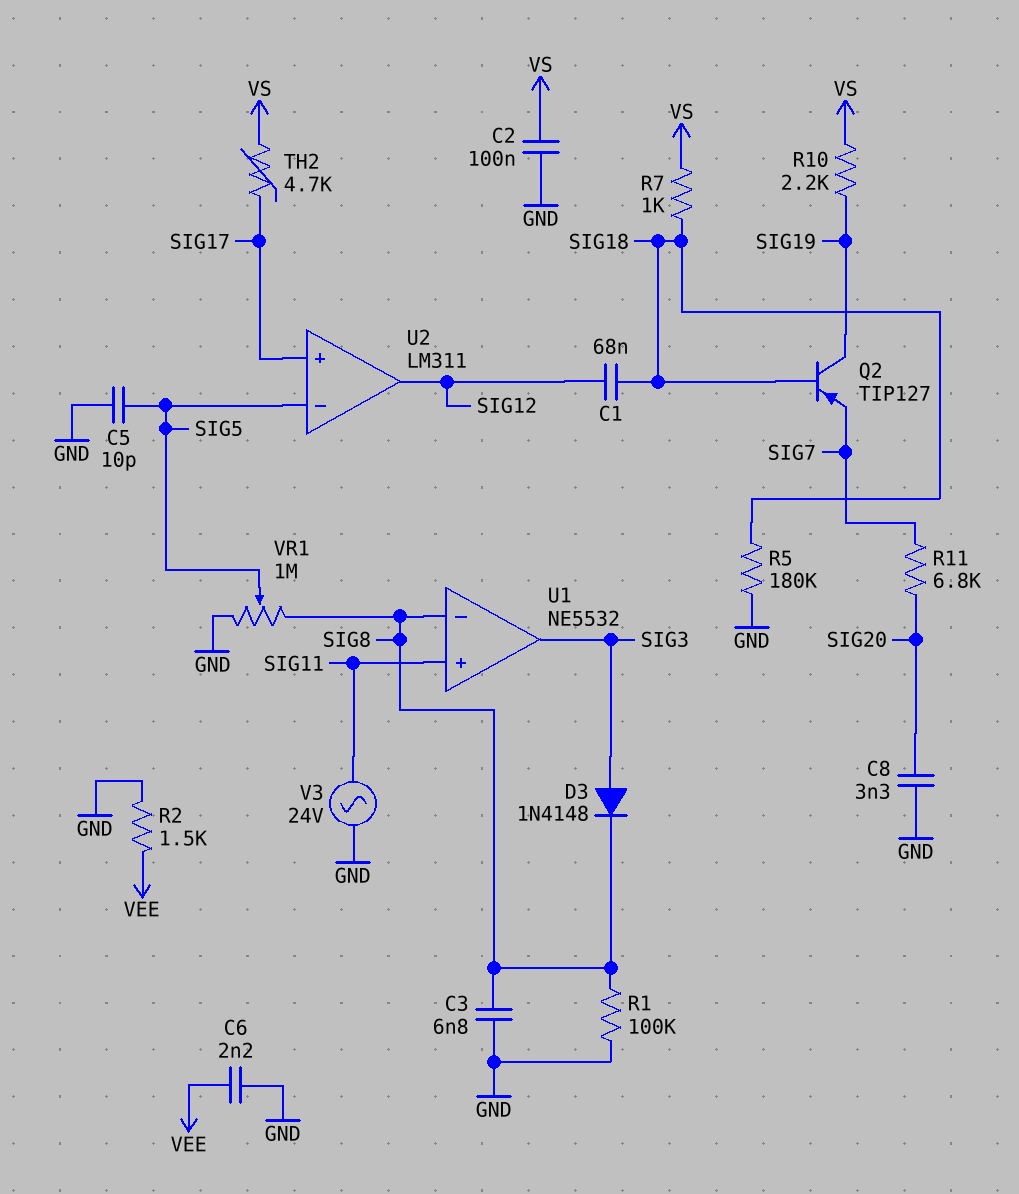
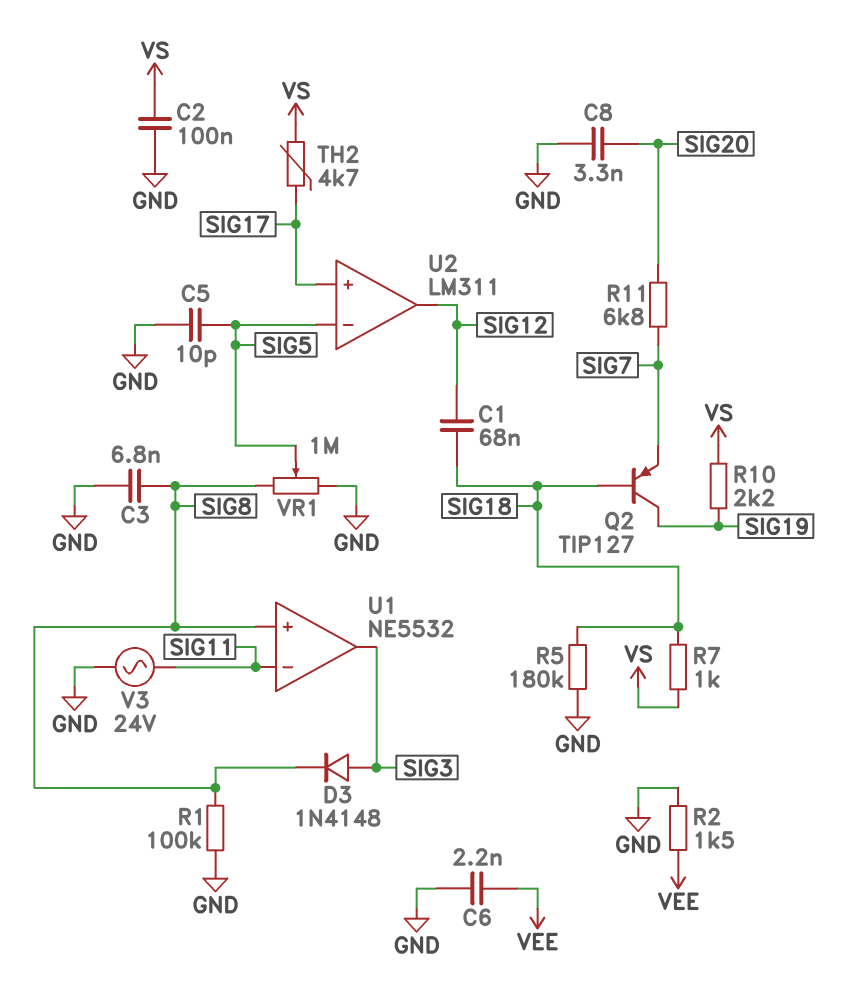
U1 pin in+: SIG11 -> SIG8
U1 pin in-: SIG8 -> SIG11

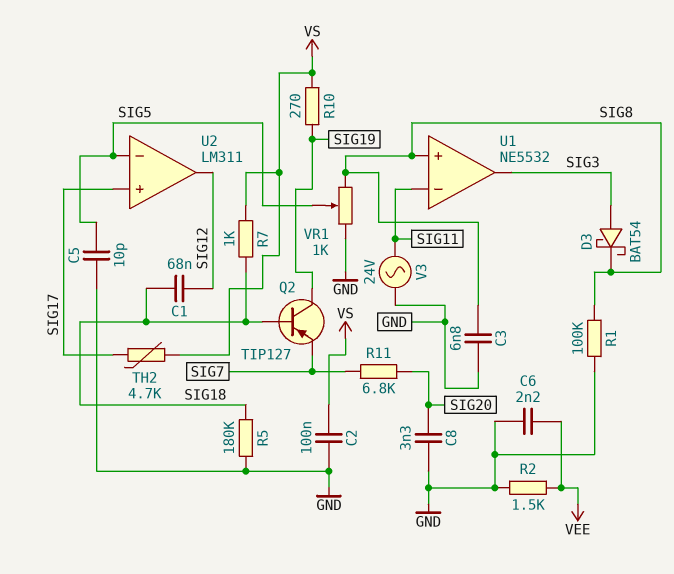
D3: diode 1N4148 (A SIG3, K SIG8) -> schottky BAT54 (A SIG3, K SIG8)
R10: 2.2k (SIG19, VS) -> 270 (SIG19, VS)
VR1: 1M (GND, SIG8, wiper SIG5) -> 1k (GND, SIG8, wiper SIG5)

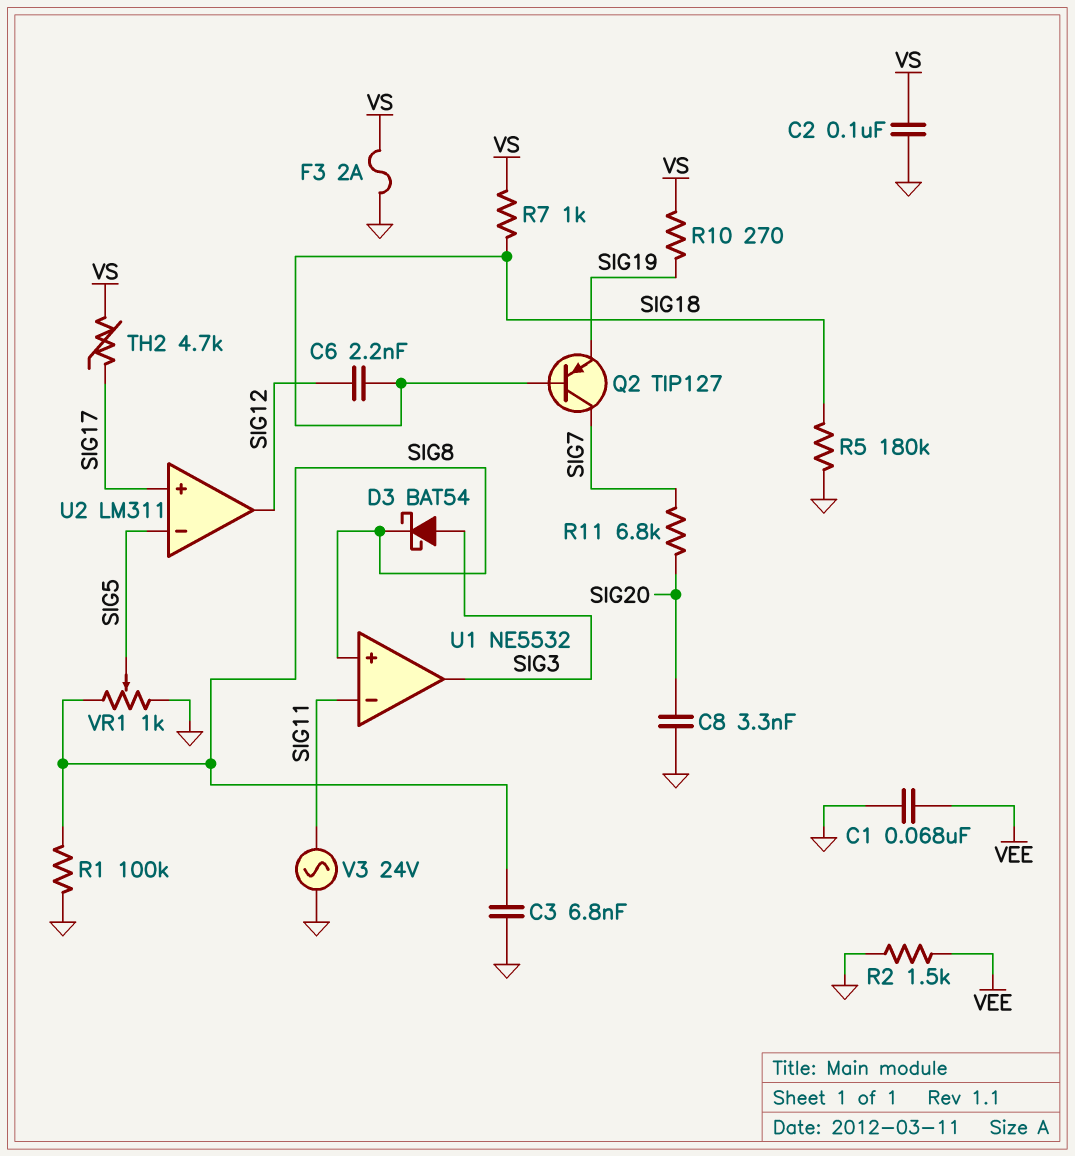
C1: 68nF (SIG12, SIG18) -> 68nF (GND, VEE)
C5: 10pF (GND, SIG5) -> none
C6: 2.2nF (GND, VEE) -> 2.2nF (SIG12, SIG18)
F3: none -> 2A (GND, VS)
Q2: PNP TIP127 (B SIG18, C SIG19, E SIG7) -> PNP TIP127 (B SIG18, C SIG7, E SIG19)

